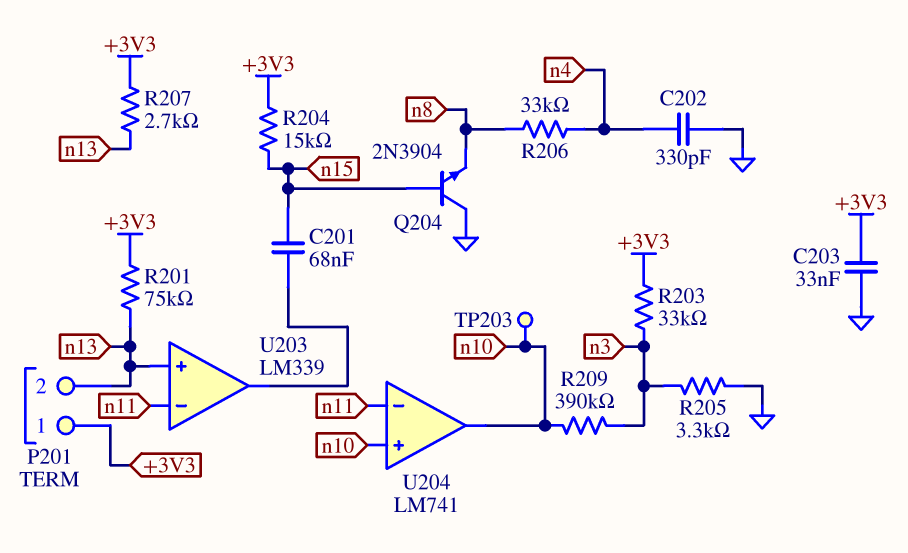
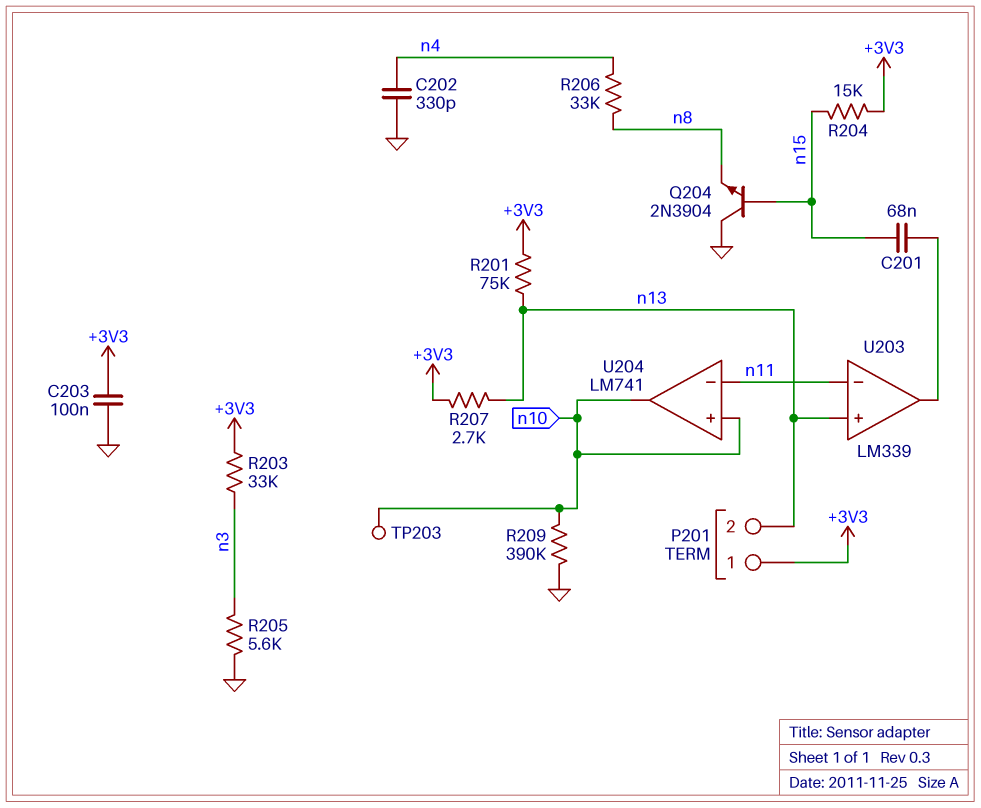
C203: 33nF (+3V3, GND) -> 100nF (+3V3, GND)
R205: 3.3k (GND, n3) -> 5.6k (GND, n3)
R209: 390k (n3, n10) -> 390k (GND, n10)

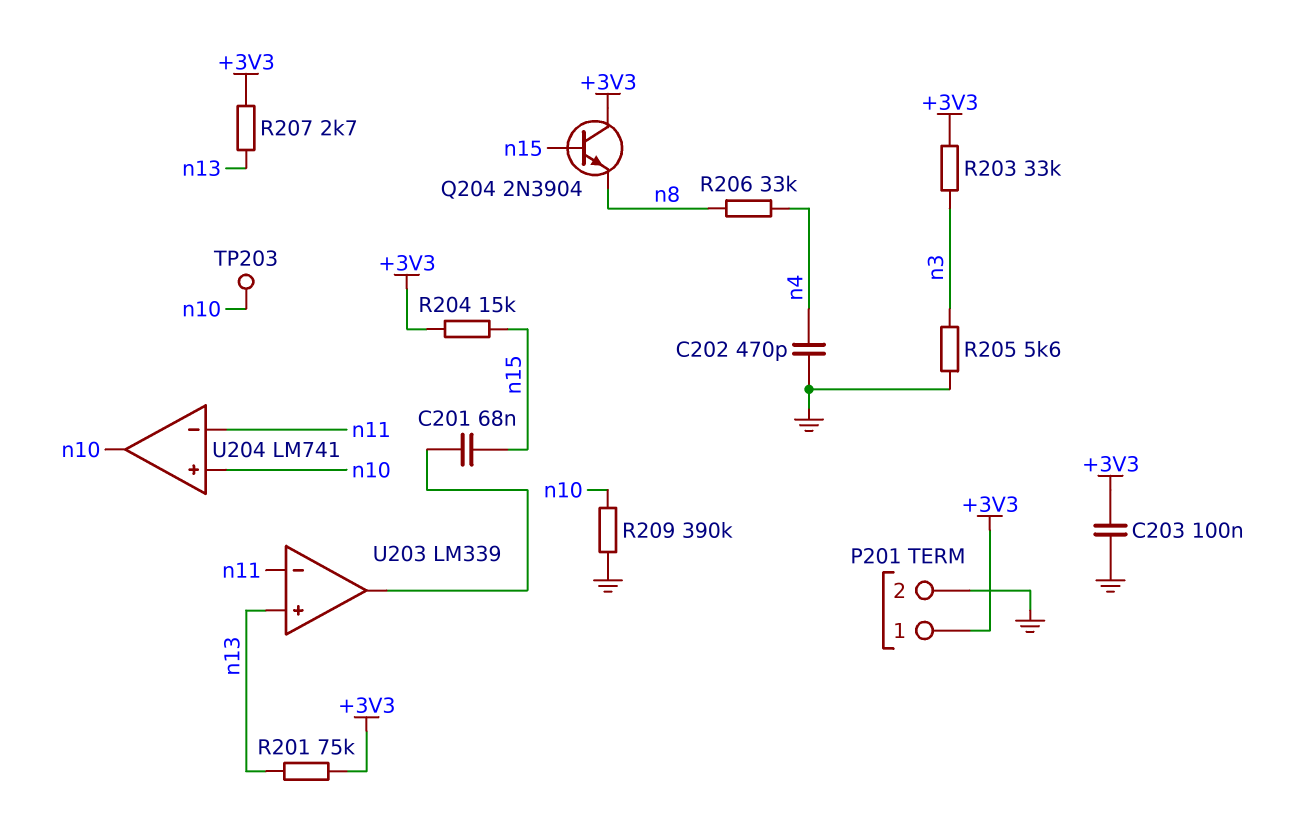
C202: 330pF (GND, n4) -> 470pF (GND, n4)
P201 pin 2: n13 -> GND
Q204: NPN 2N3904 (B n15, C GND, E n8) -> NPN 2N3904 (B n15, C +3V3, E n8)

